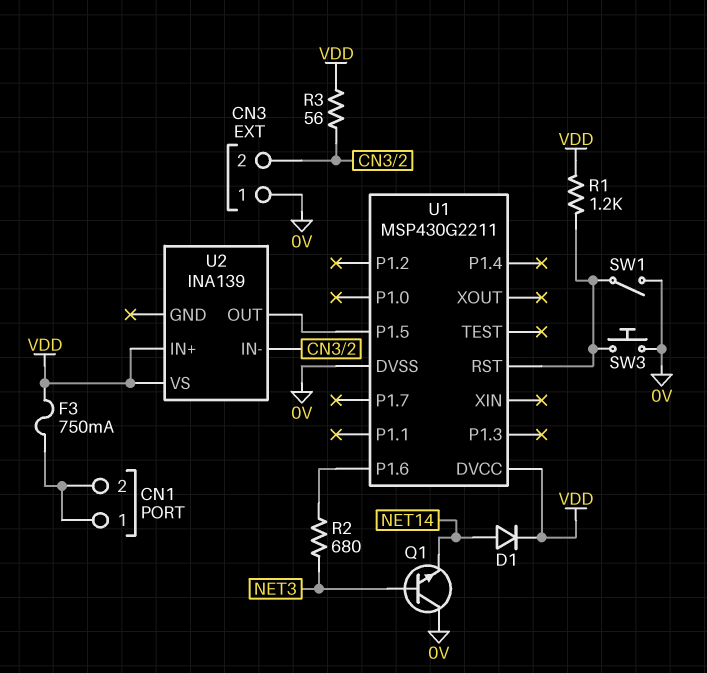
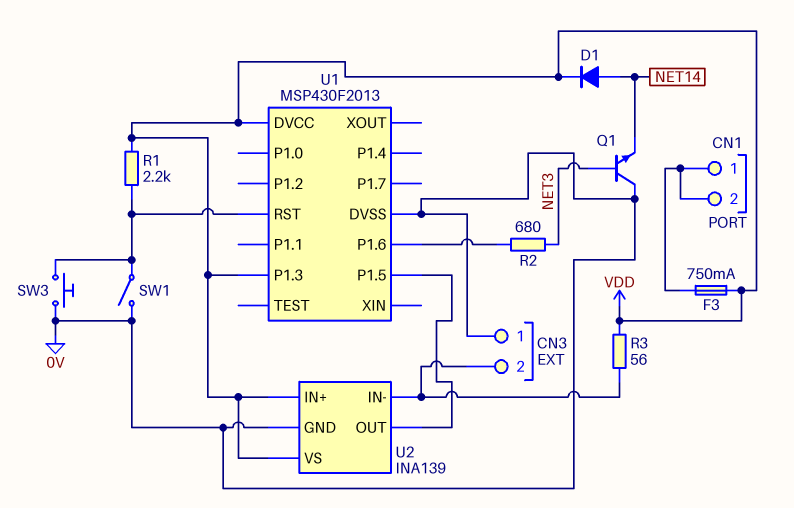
R1: 1.2k (U1/RST, VDD) -> 2.2k (U1/RST, VDD)
U1: MSP430G2211 -> MSP430F2013
U1 pin P1.3: none -> VDD
U2 pin GND: none -> 0V

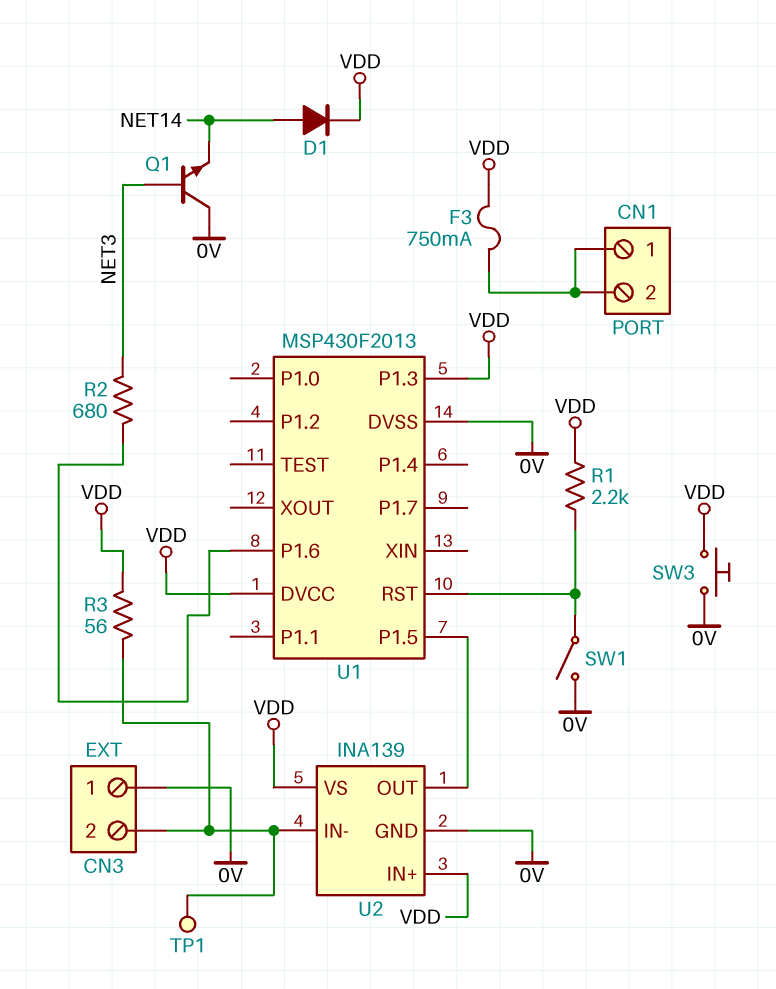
SW3: button (0V, U1/RST) -> button (0V, VDD)
TP1: none -> test point (CN3/2)

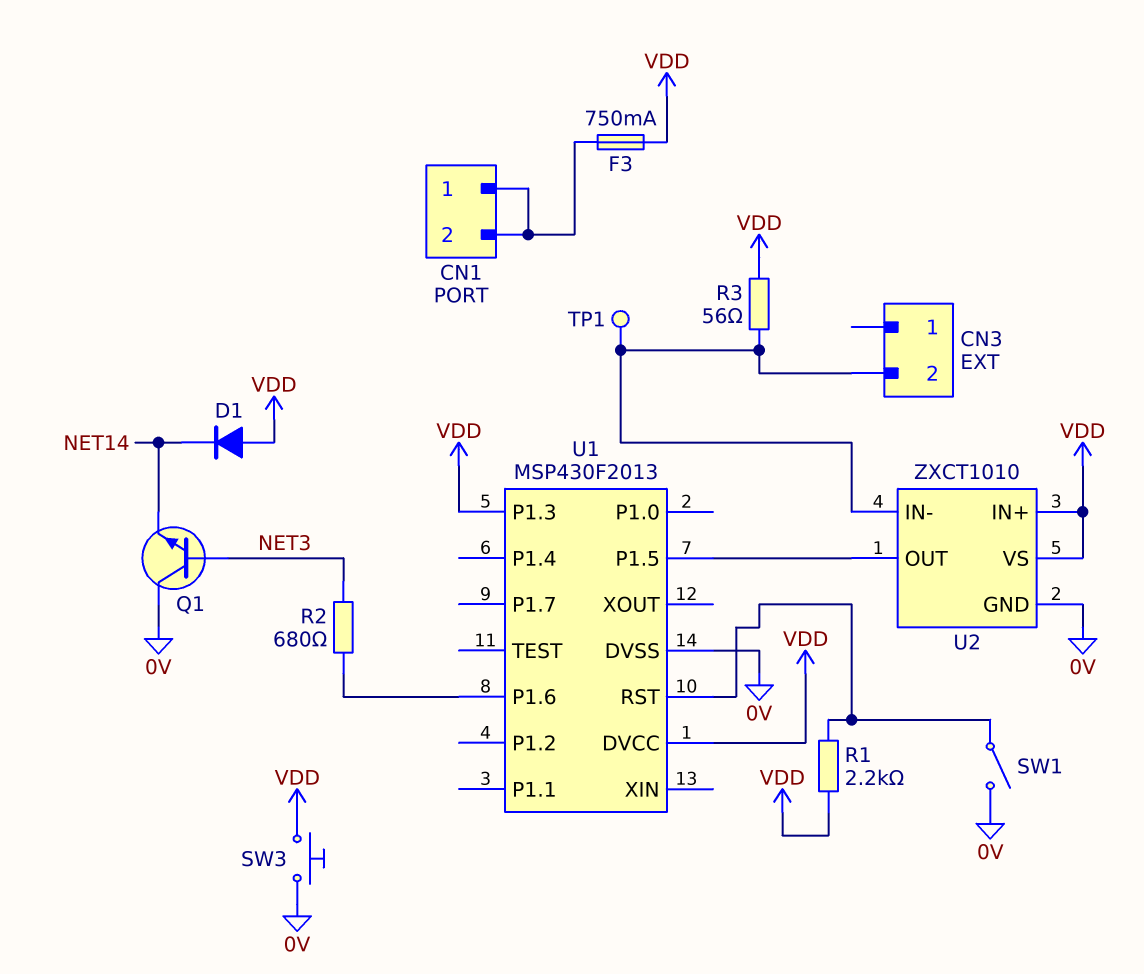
CN3 pin 1: 0V -> none
D1: diode (A NET14, K VDD) -> diode (A VDD, K NET14)
U2: INA139 -> ZXCT1010

